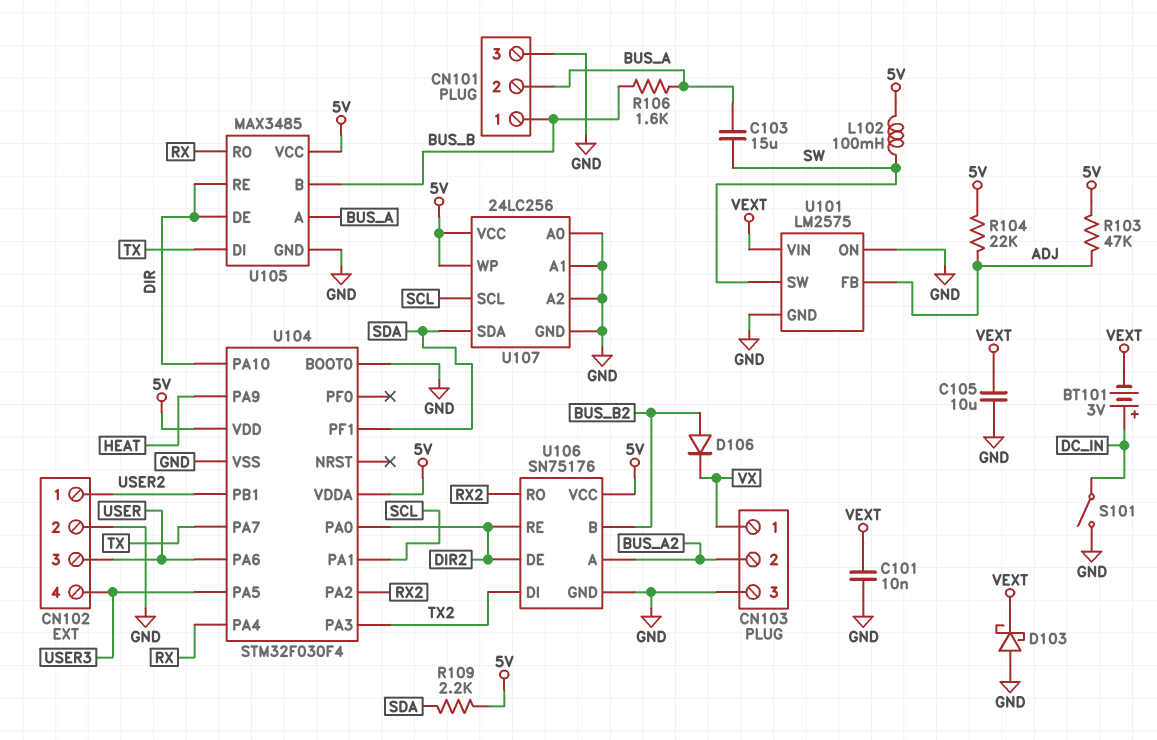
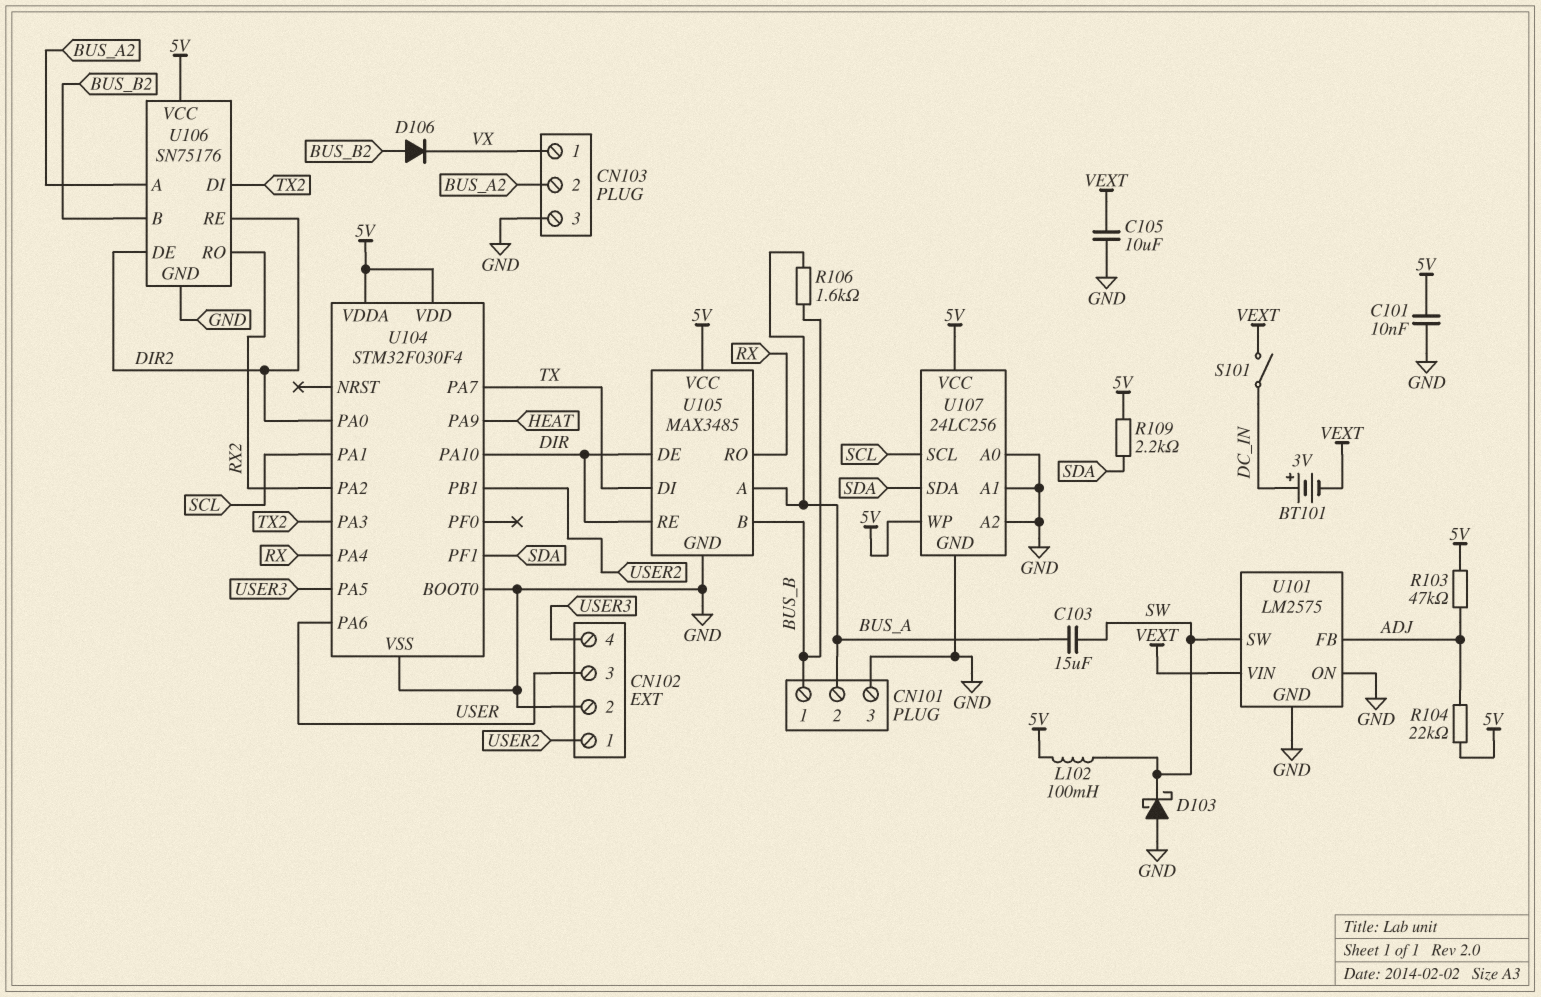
C101: 10nF (GND, VEXT) -> 10nF (5V, GND)
D103: schottky (A GND, K VEXT) -> schottky (A GND, K SW)
S101: switch (DC_IN, GND) -> switch (DC_IN, VEXT)

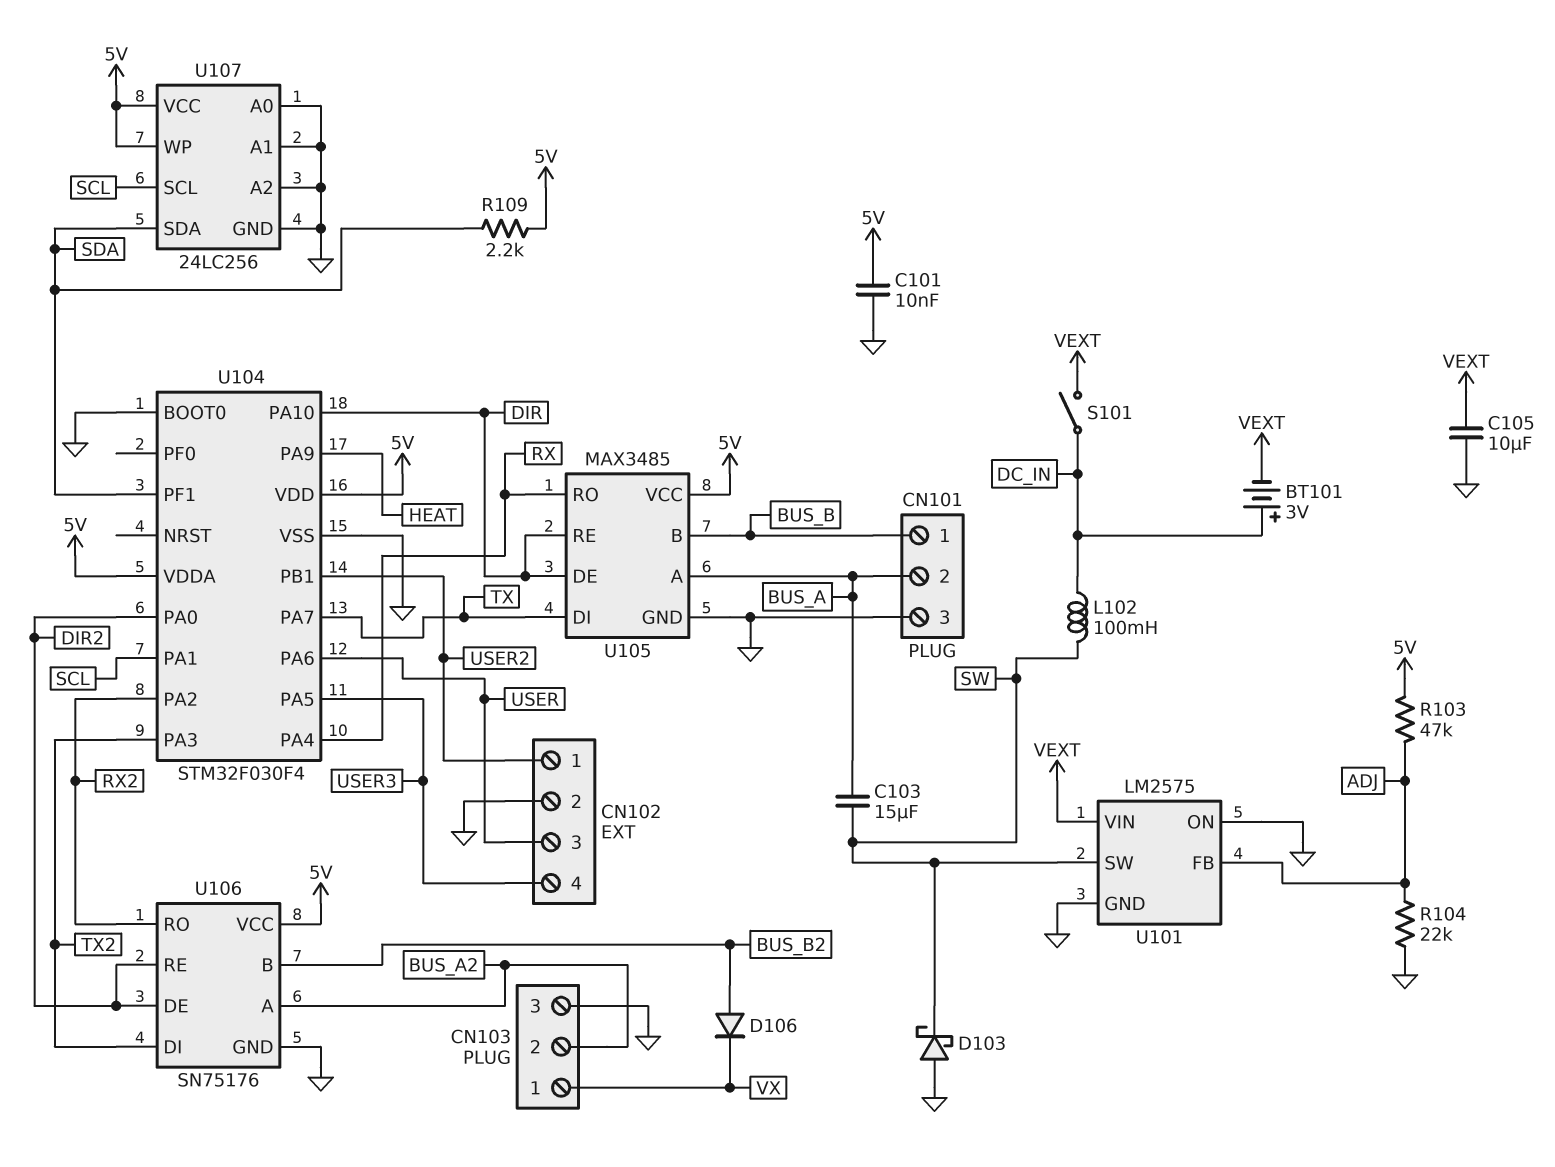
L102: 100mH (5V, SW) -> 100mH (DC_IN, SW)
R104: 22k (5V, ADJ) -> 22k (ADJ, GND)
R106: 1.6k (BUS_A, BUS_B) -> none

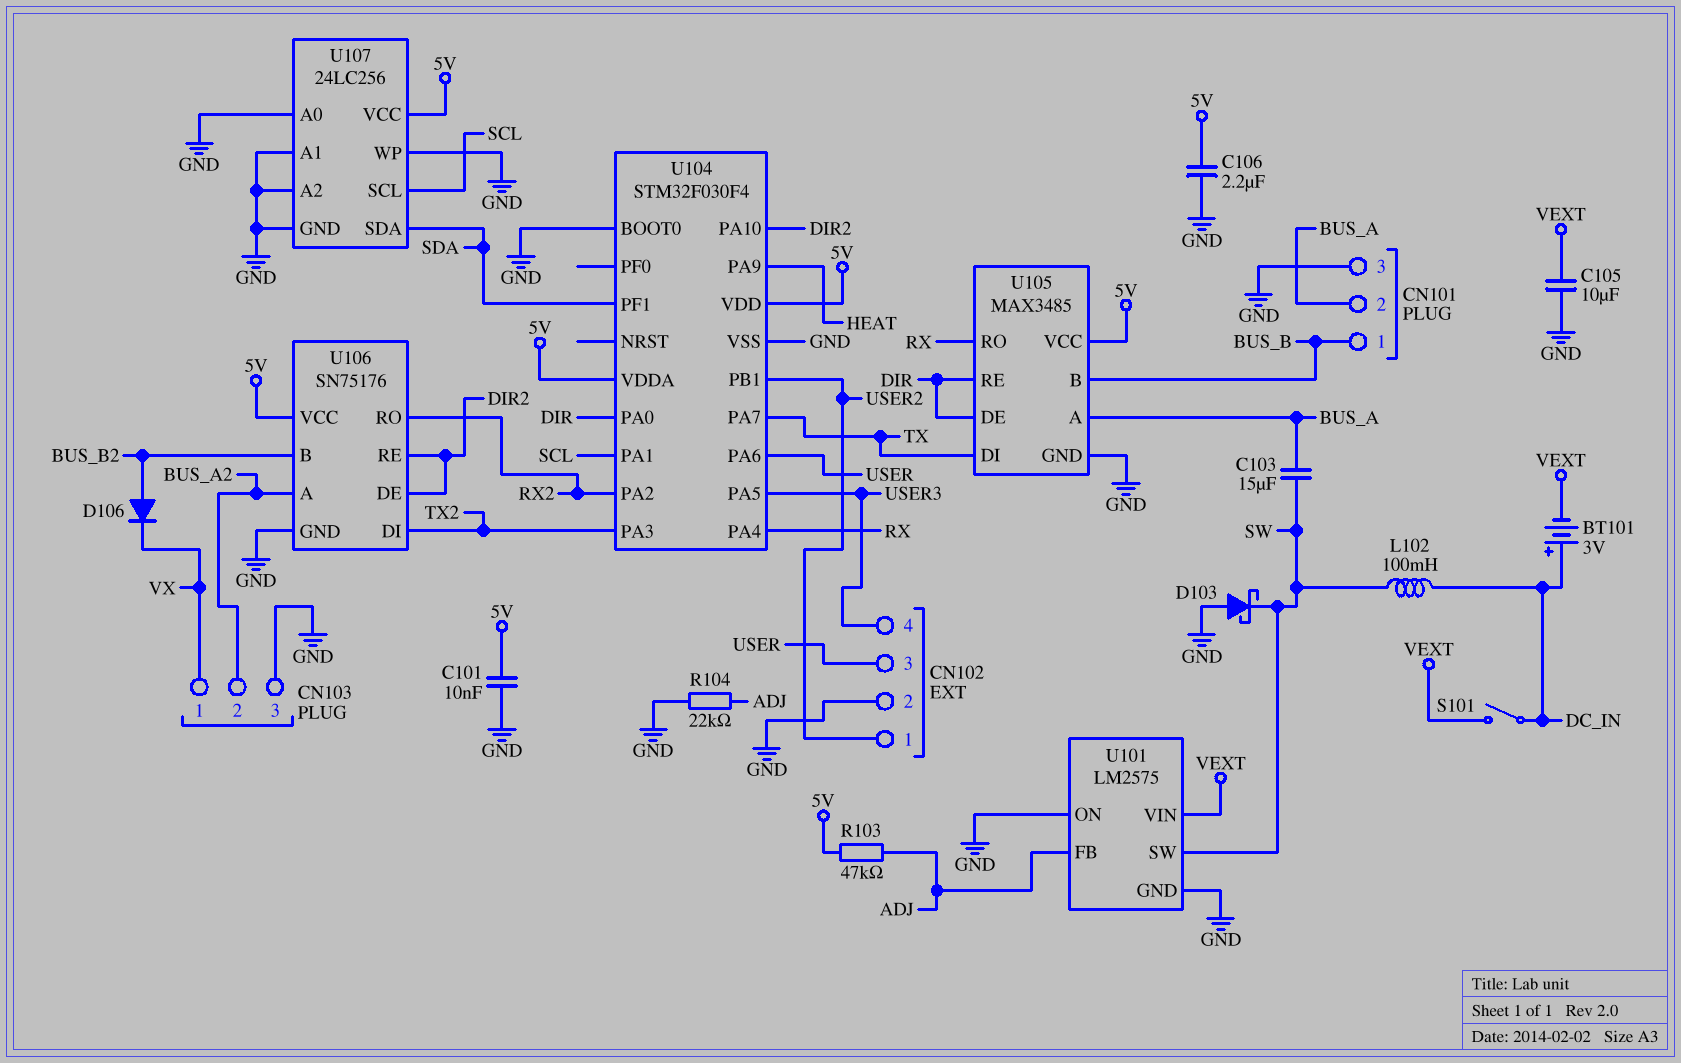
C106: none -> 2.2uF (5V, GND)
R109: 2.2k (5V, SDA) -> none
U104 pin PA0: DIR2 -> DIR
U104 pin PA10: DIR -> DIR2
U107 pin WP: 5V -> GND

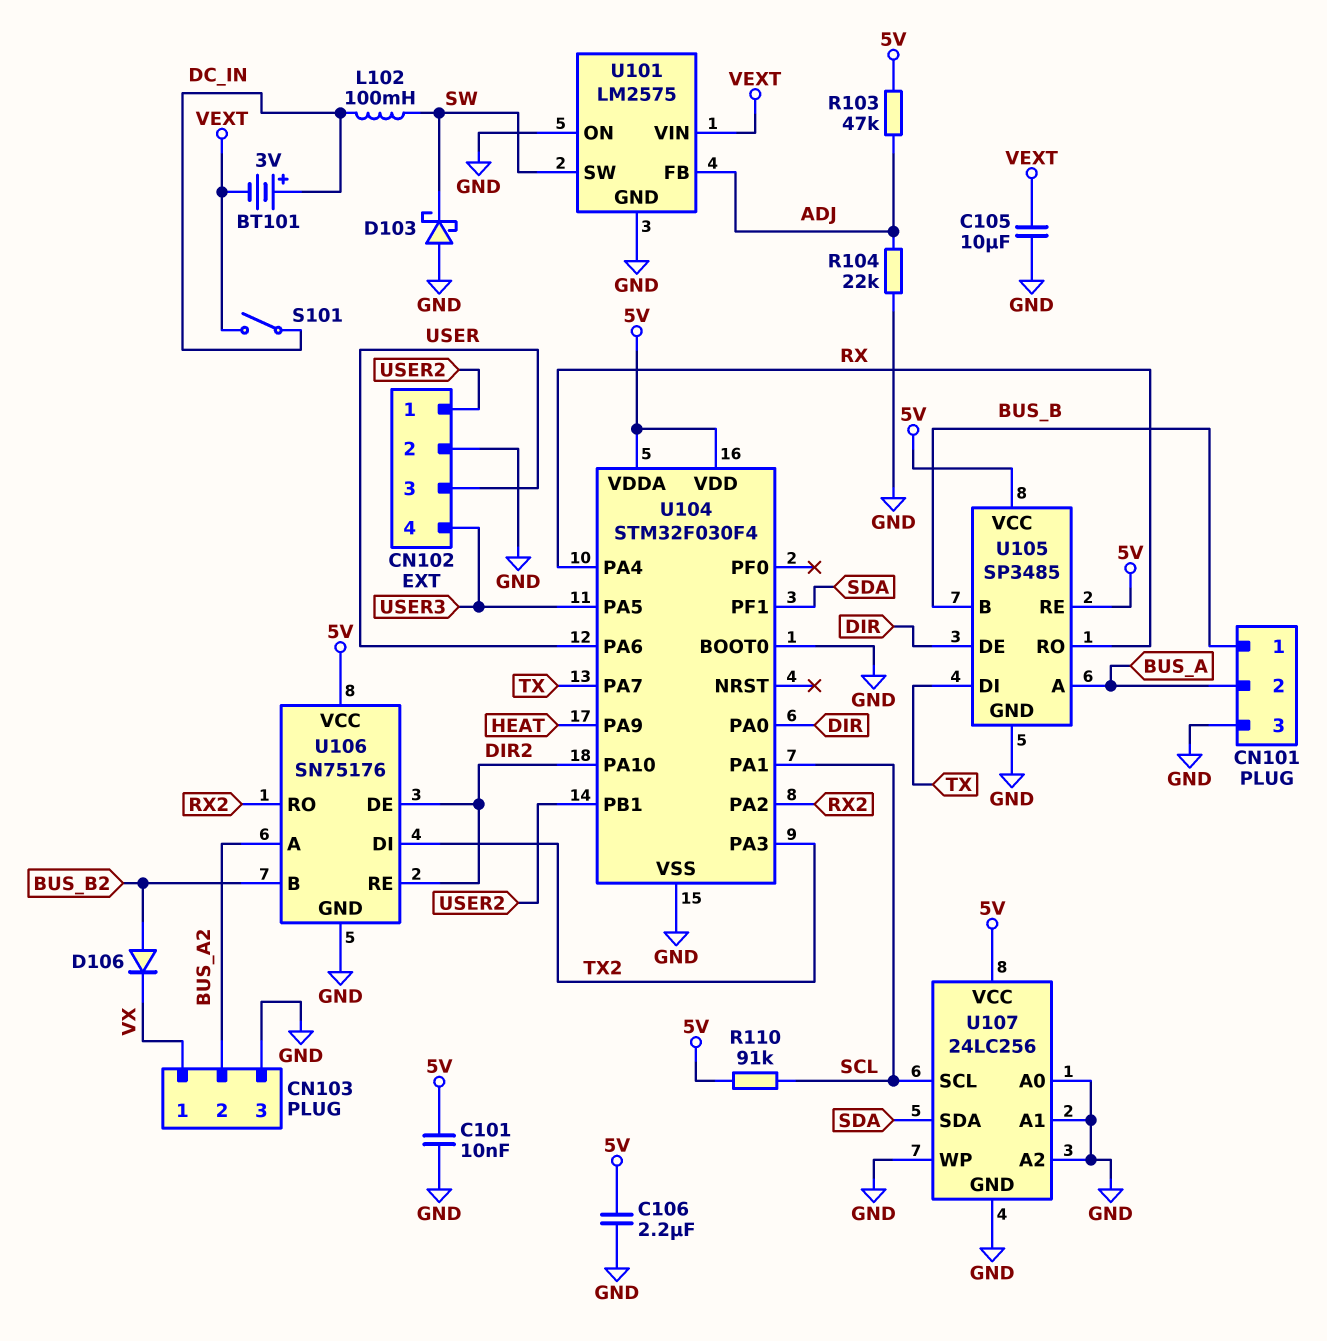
C103: 15uF (BUS_A, SW) -> none
R110: none -> 91k (5V, SCL)
U105: MAX3485 -> SP3485
U105 pin RE: DIR -> 5V

